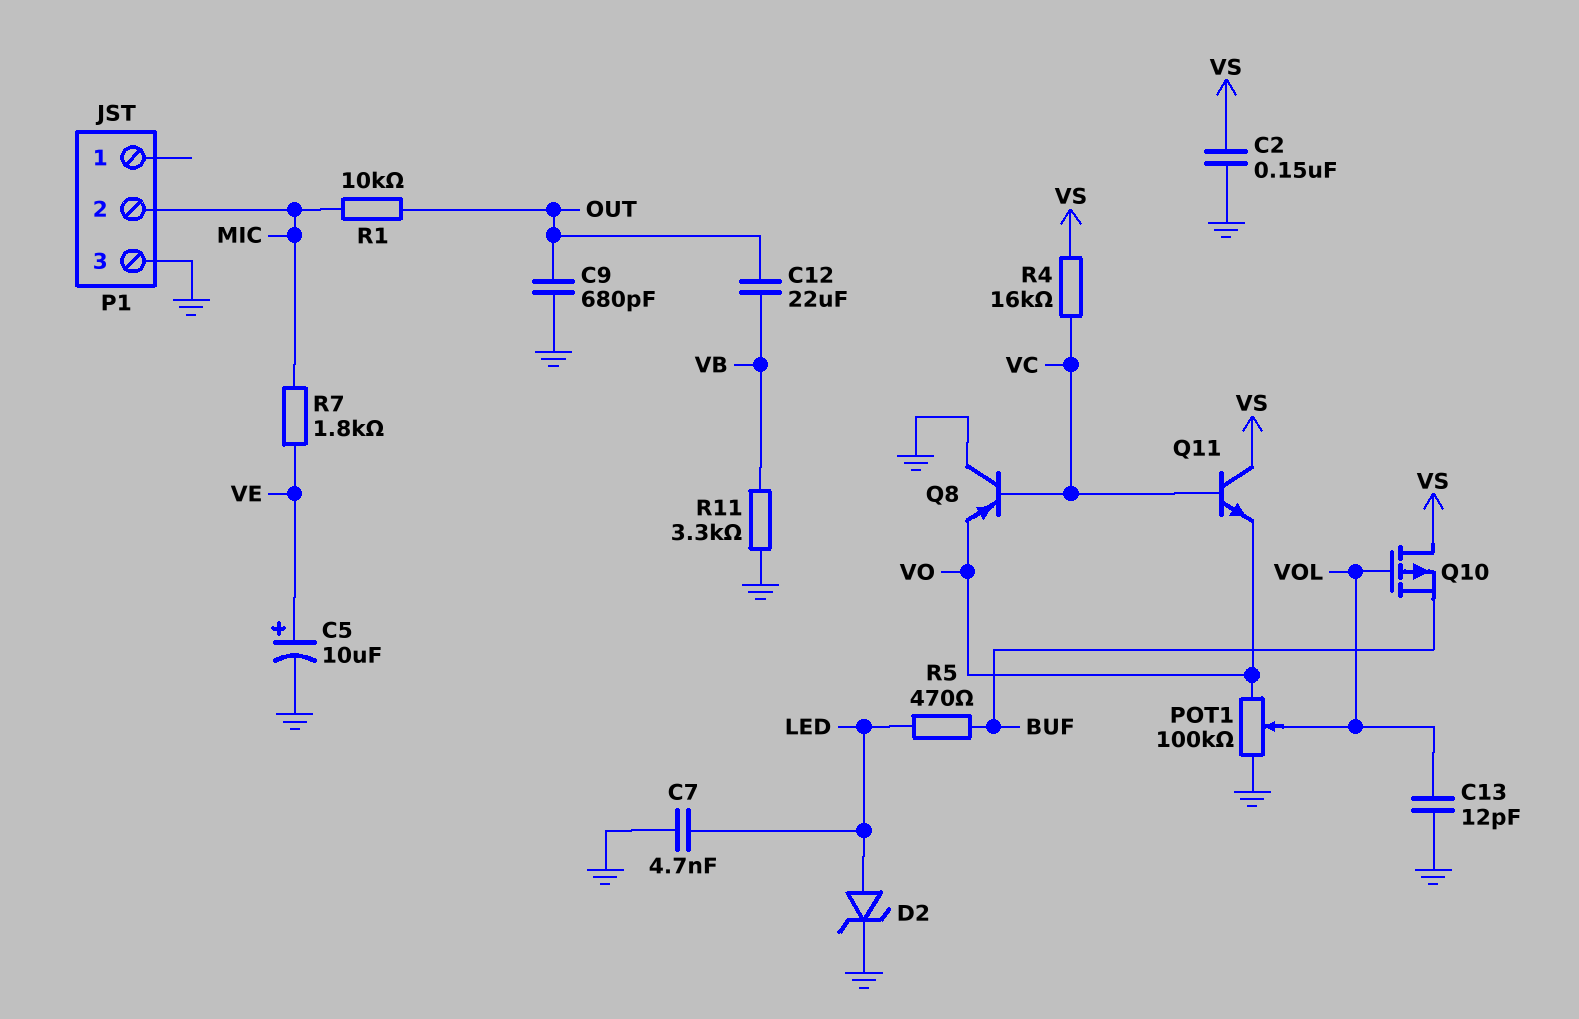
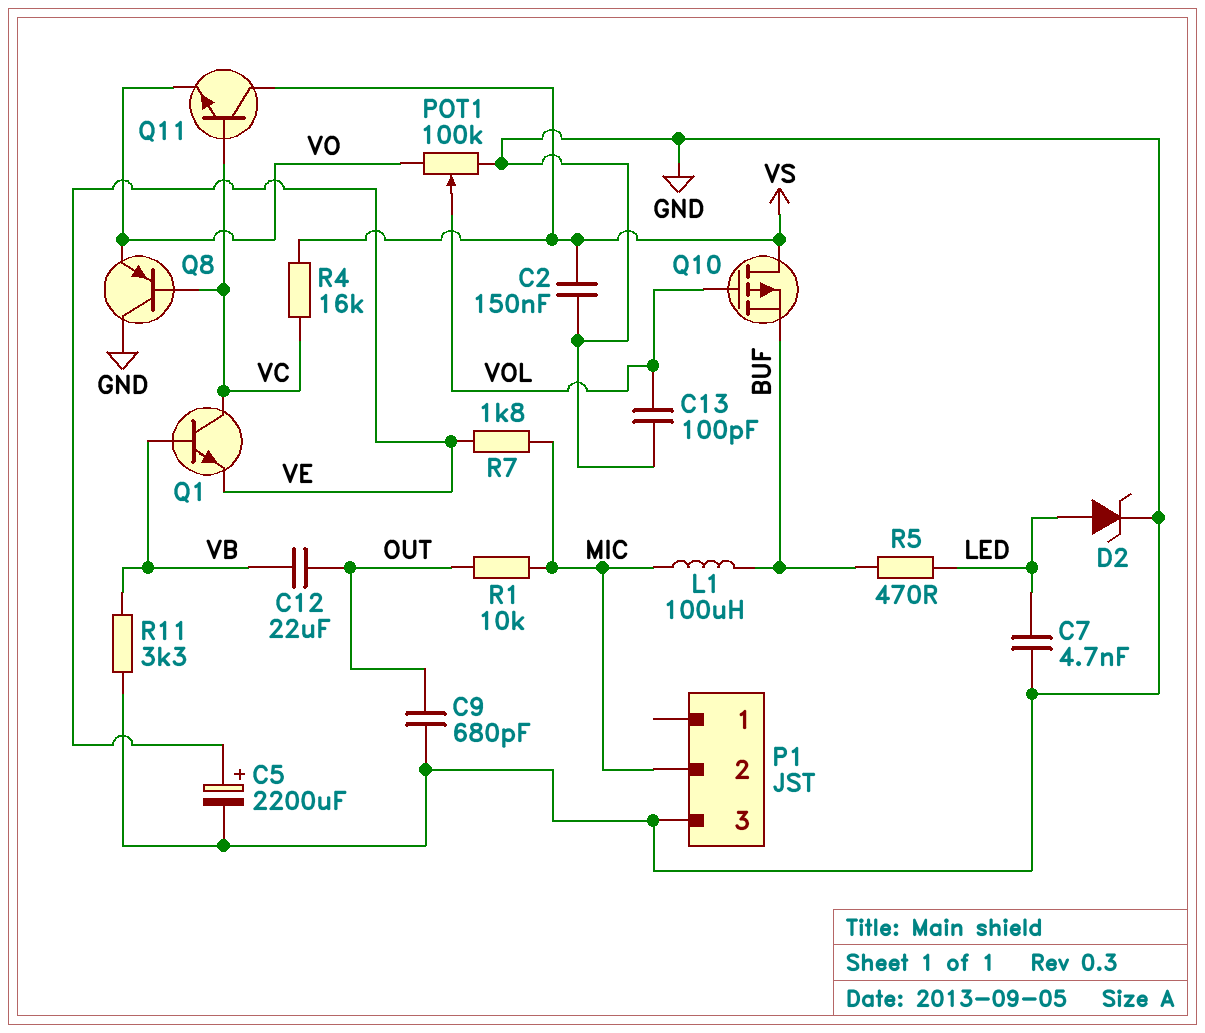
C5: 10uF (plus VE, minus GND) -> 2200uF (plus VE, minus GND)
C13: 12pF (GND, VOL) -> 100pF (GND, VOL)
L1: none -> 100uH (BUF, MIC)
Q1: none -> NPN (B VB, C VC, E VE)

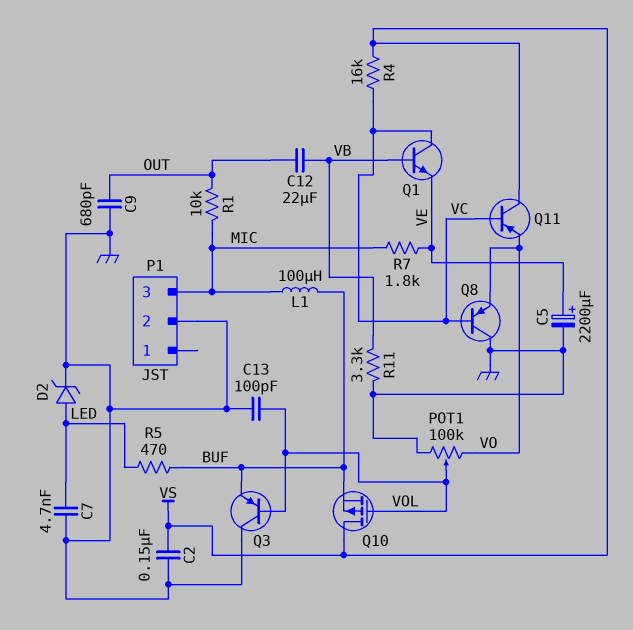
P1 pin 2: MIC -> GND
P1 pin 3: GND -> MIC
Q3: none -> PNP (B VOL, C GND, E BUF)
Q11: NPN (B VC, C VS, E VO) -> PNP (B VC, C VS, E VO)

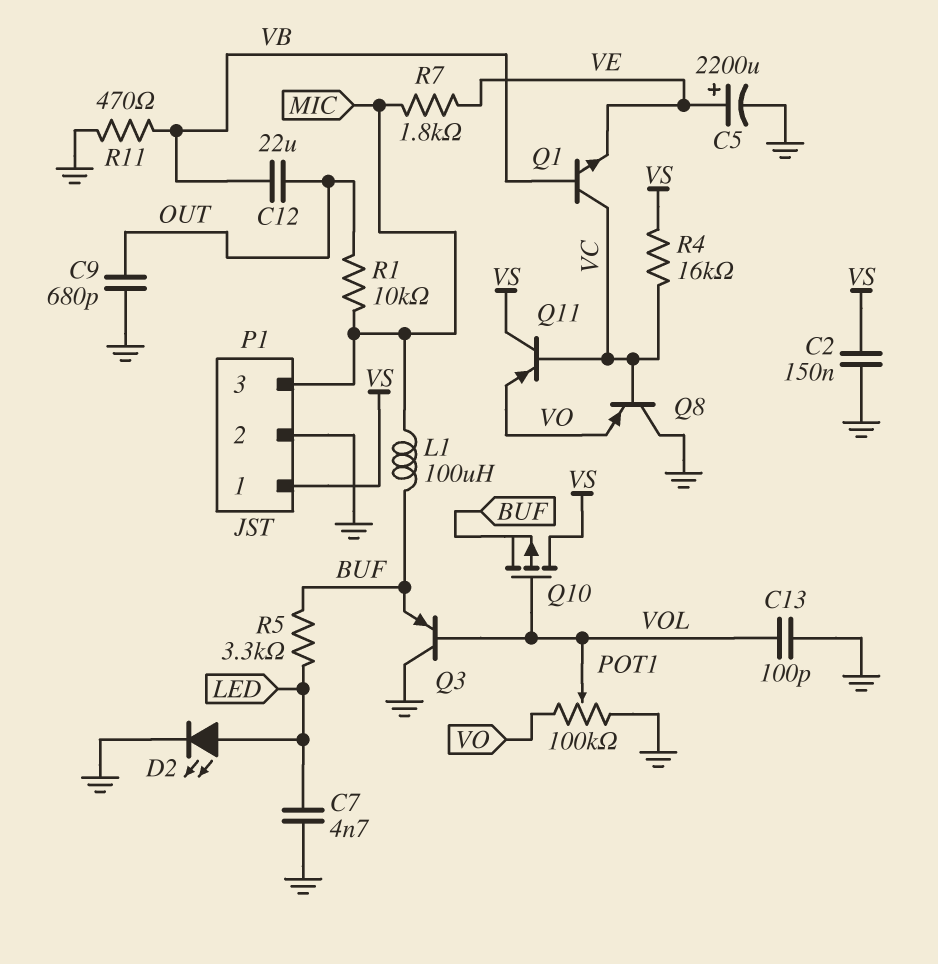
D2: zener (A LED, K GND) -> LED (A LED, K GND)
P1 pin 1: none -> VS
R5: 470 (BUF, LED) -> 3.3k (BUF, LED)
R11: 3.3k (GND, VB) -> 470 (GND, VB)

